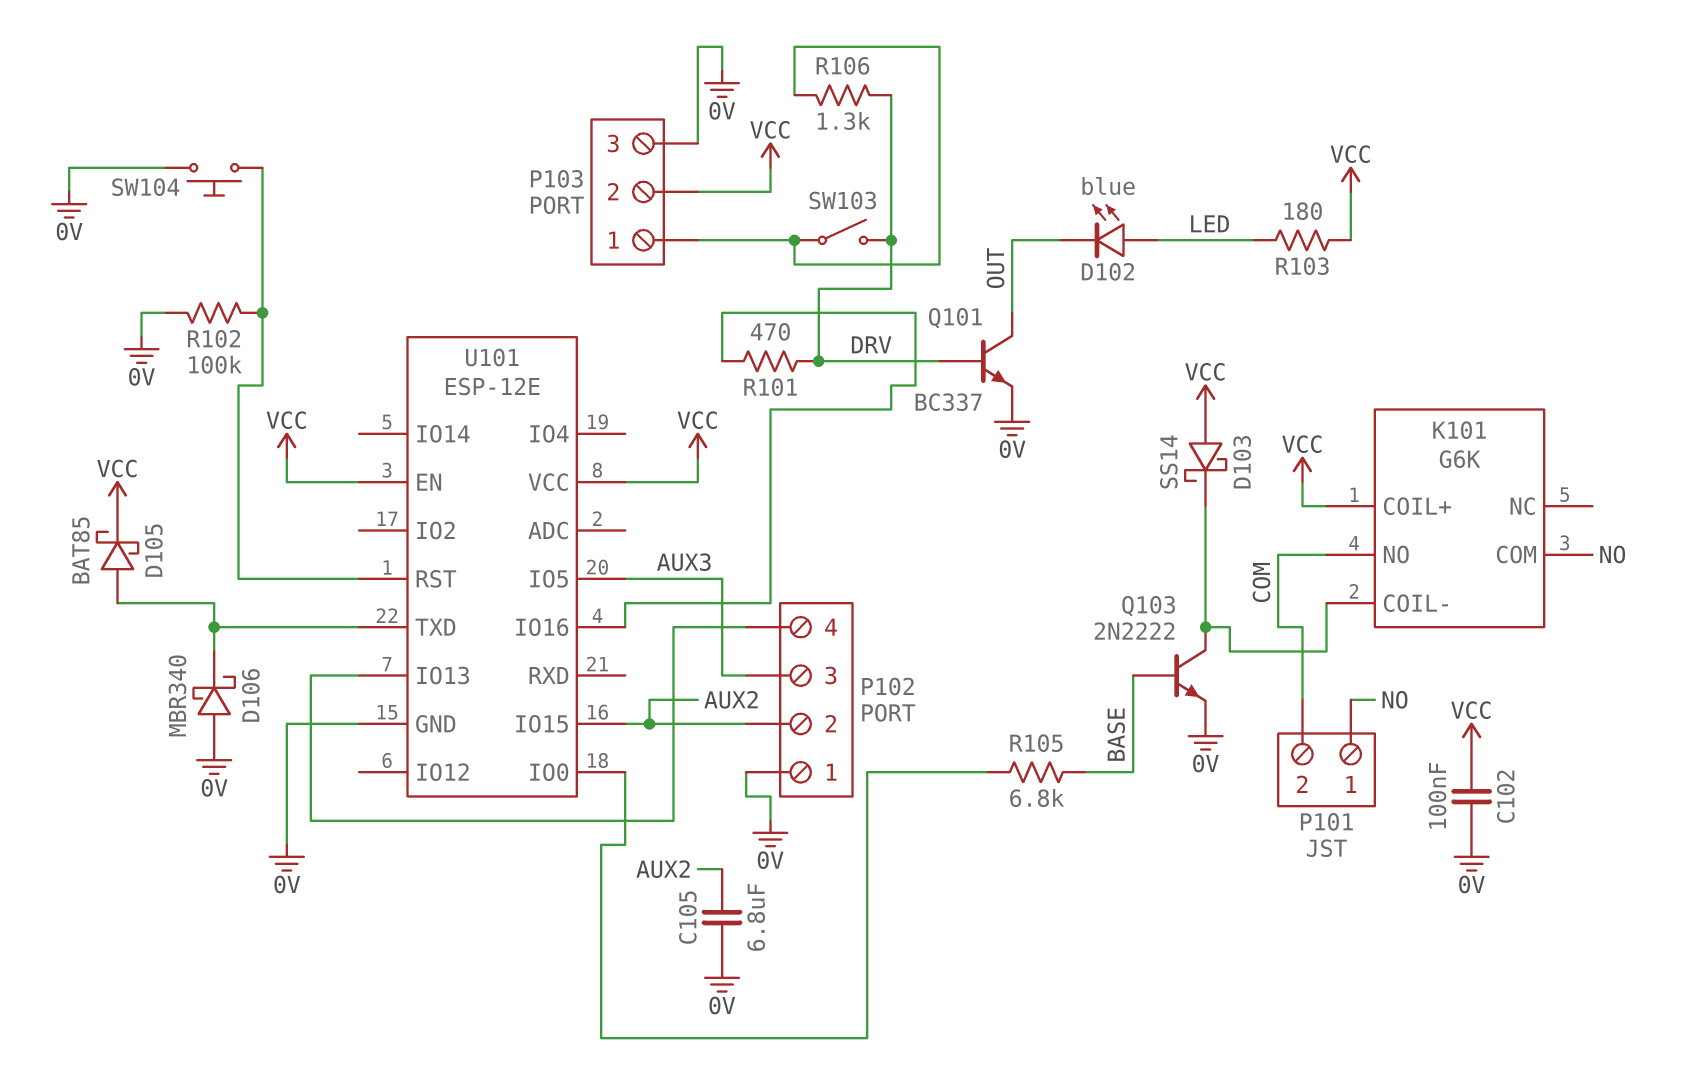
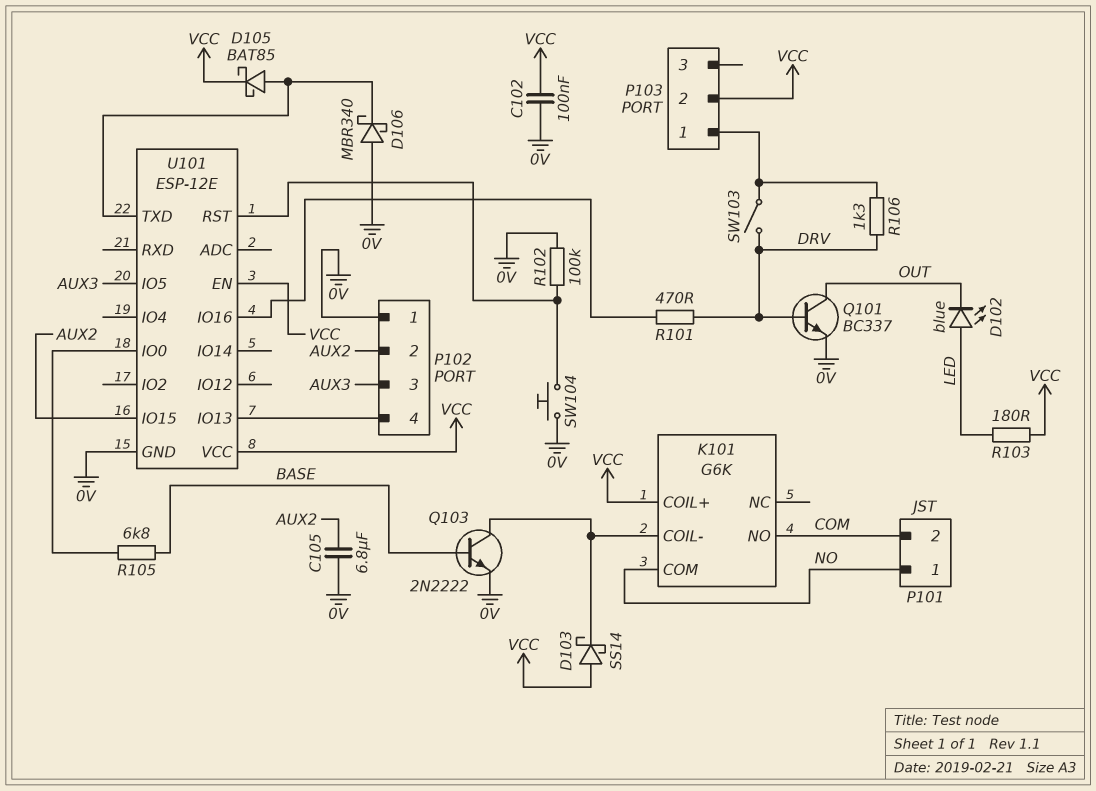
P103 pin 3: 0V -> none

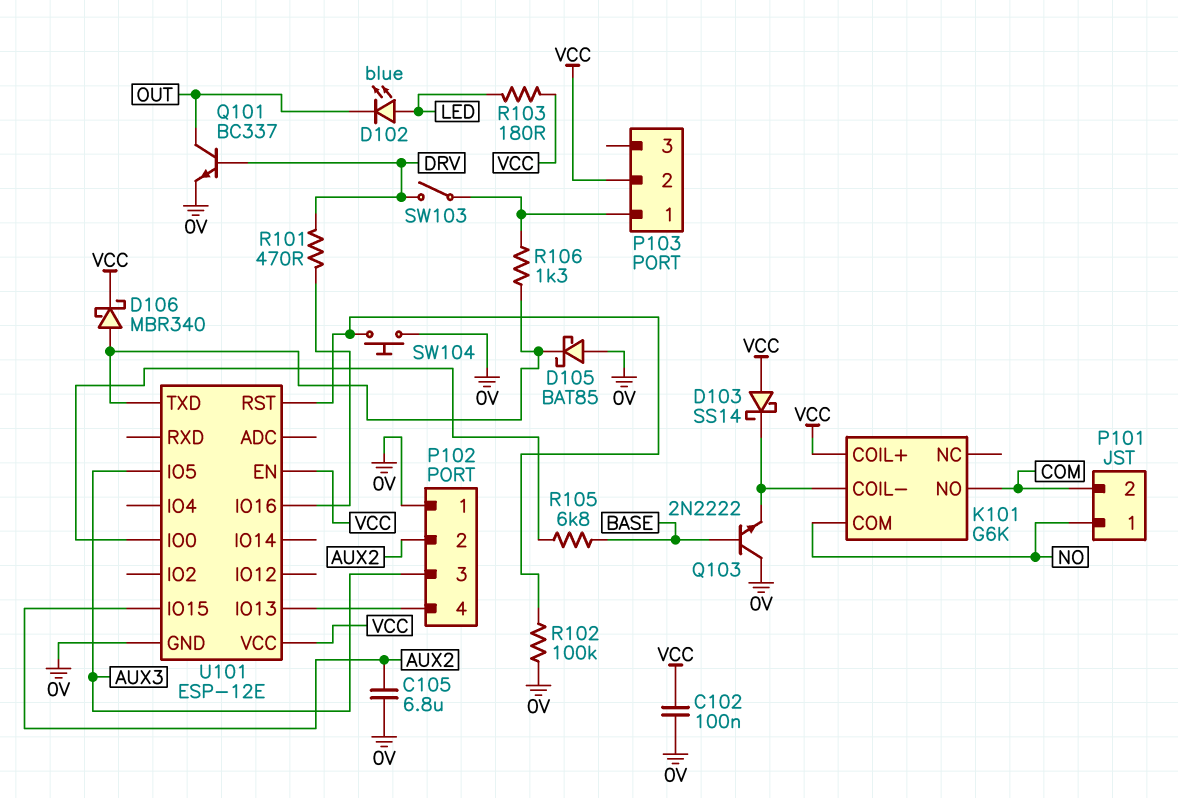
D105: schottky BAT85 (A U101/TXD, K VCC) -> schottky BAT85 (A 0V, K U101/TXD)
D106: schottky MBR340 (A 0V, K U101/TXD) -> schottky MBR340 (A U101/TXD, K VCC)
Q103: NPN 2N2222 (B BASE, C K101/COIL-, E 0V) -> NPN 2N2222 (B BASE, C 0V, E K101/COIL-)
R106: 1.3k (DRV, P103/1) -> 1.3k (P103/1, U101/TXD)

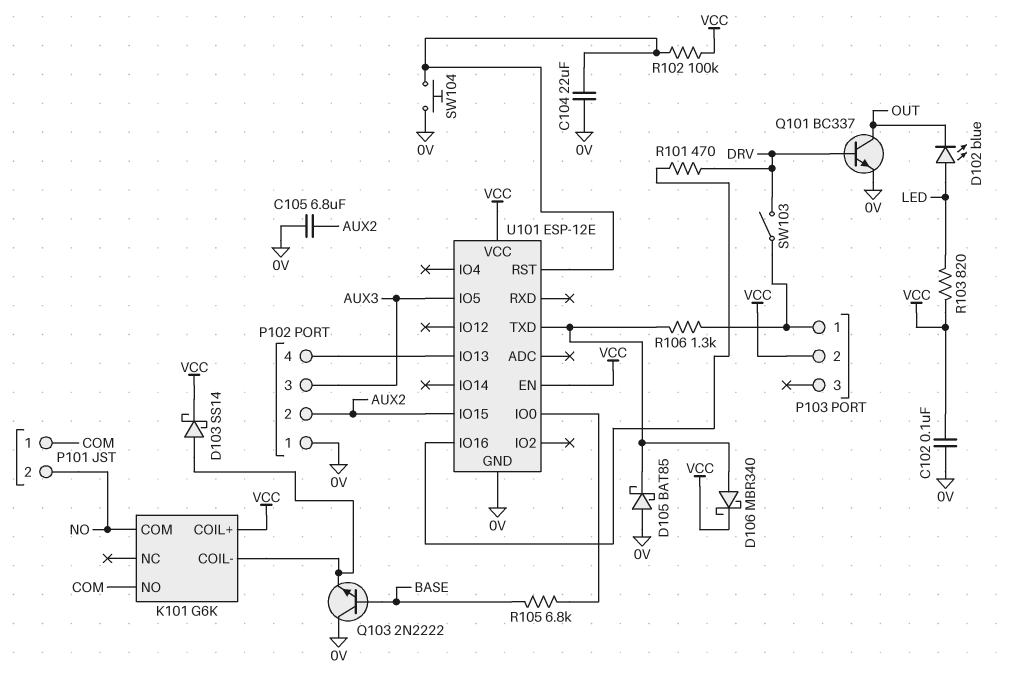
C104: none -> 22uF (0V, U101/RST)
D103: schottky SS14 (A VCC, K K101/COIL-) -> schottky SS14 (A K101/COIL-, K VCC)
P101 pin 1: NO -> COM
P101 pin 2: COM -> NO
R102: 100k (0V, U101/RST) -> 100k (U101/RST, VCC)
R103: 180 (LED, VCC) -> 820 (LED, VCC)

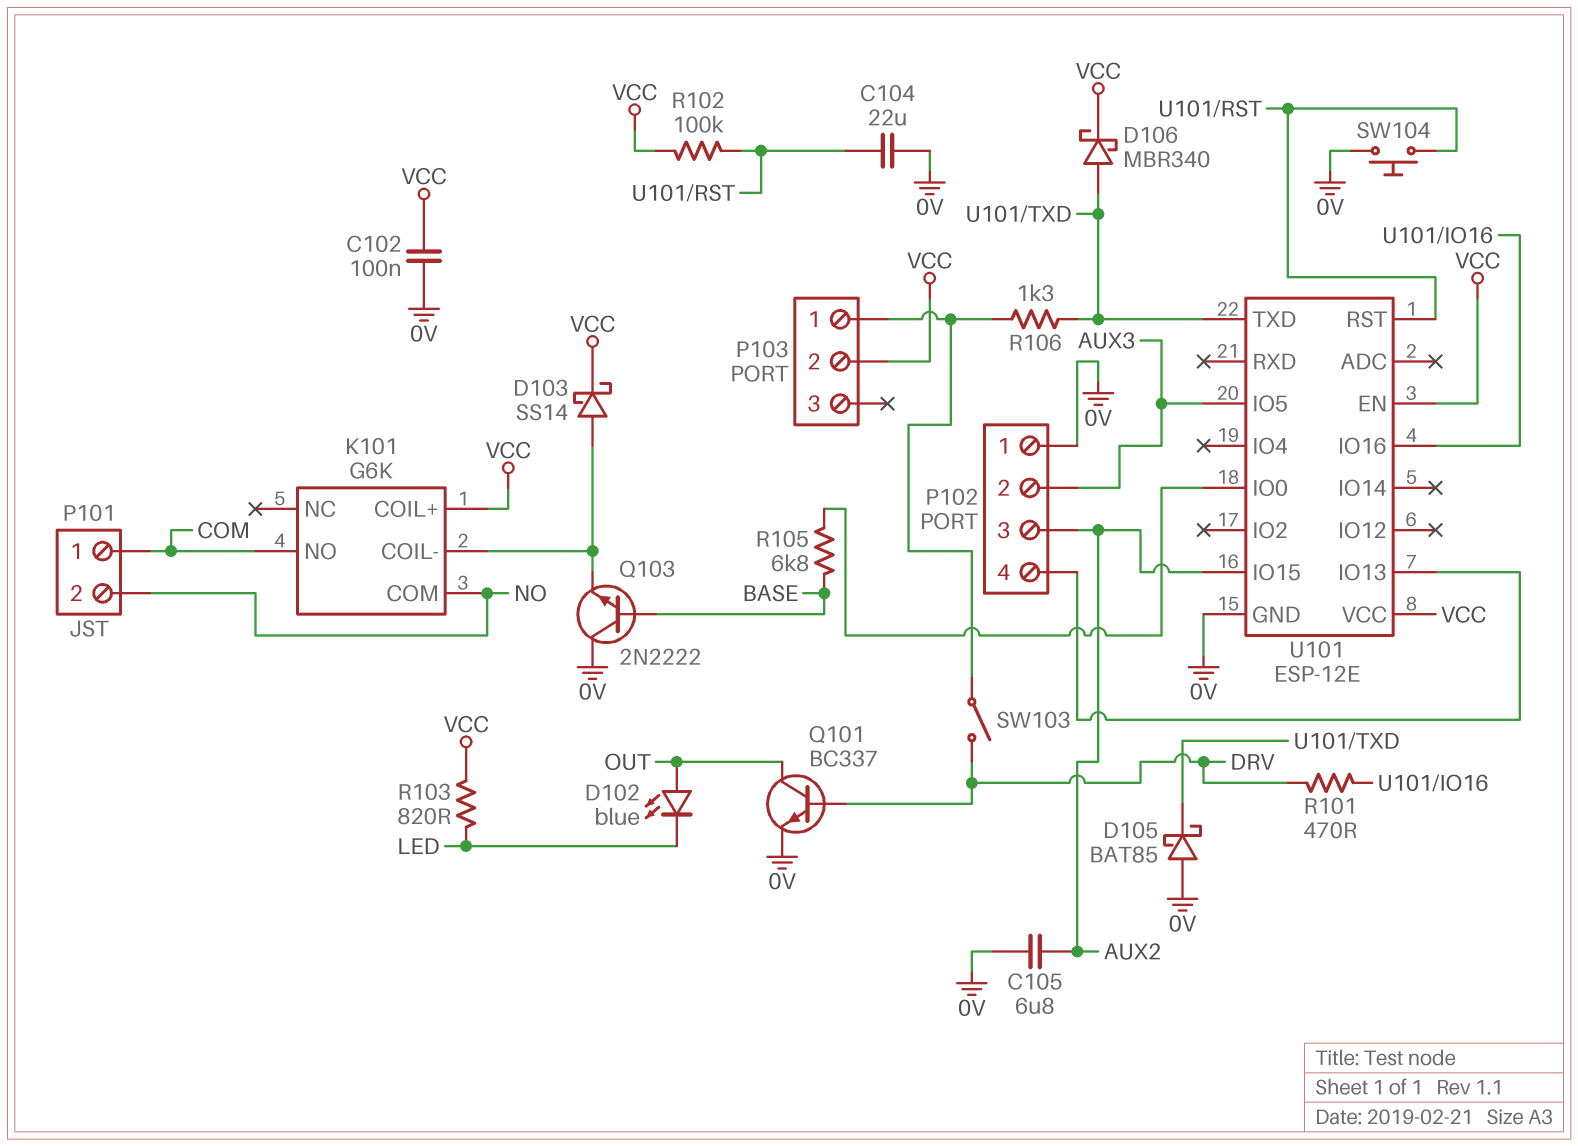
D102: LED blue (A LED, K OUT) -> LED blue (A OUT, K LED)
P102 pin 2: AUX2 -> AUX3
P102 pin 3: AUX3 -> AUX2

